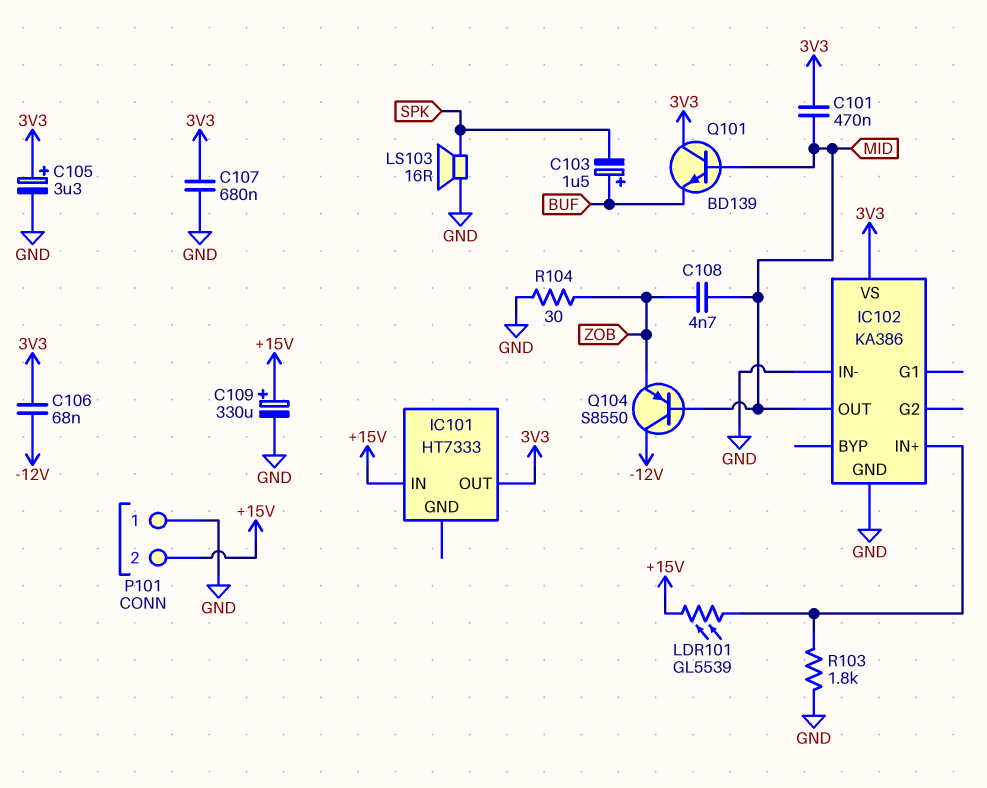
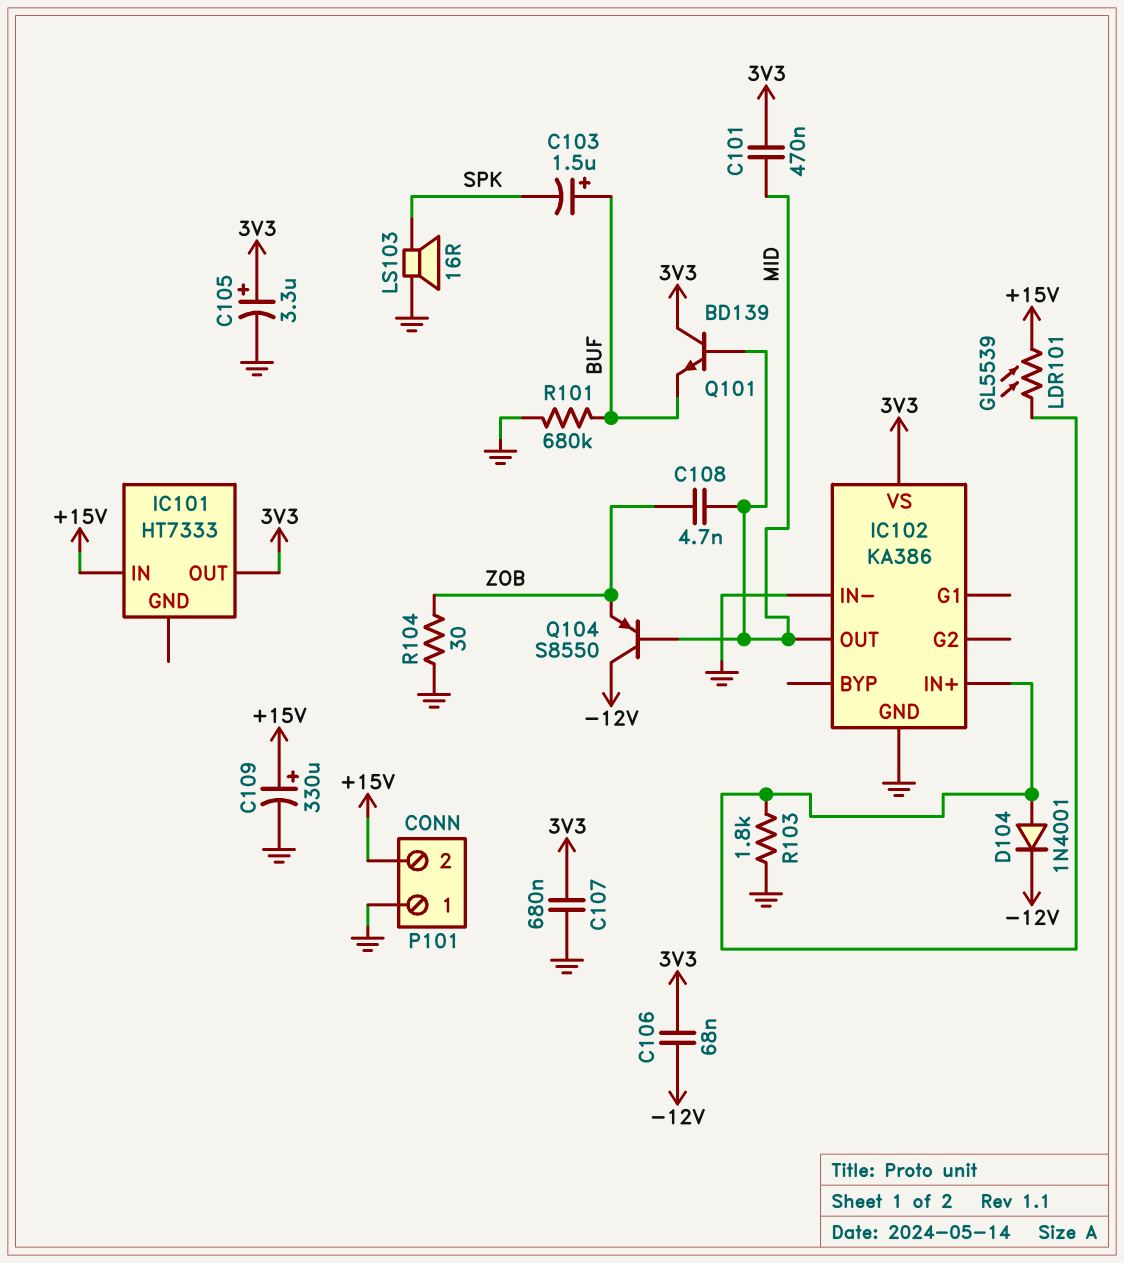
D104: none -> diode 1N4001 (A IC102/IN+, K -12V)
R101: none -> 680k (BUF, GND)

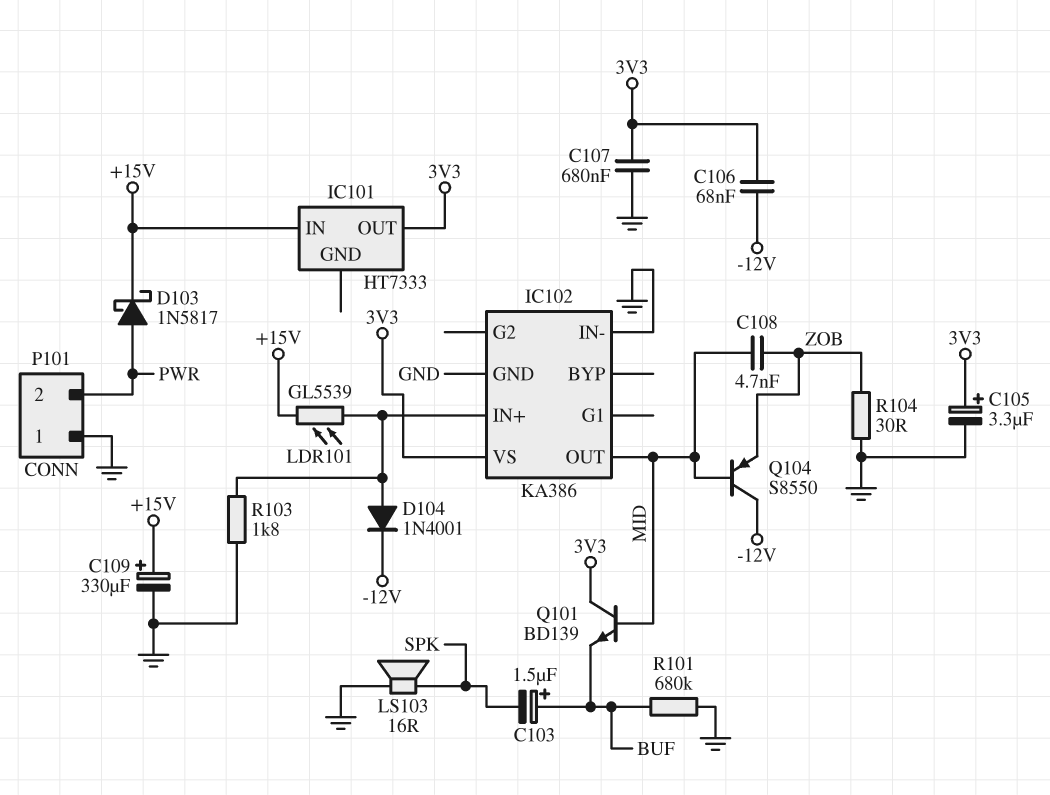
C101: 470nF (3V3, MID) -> none
D103: none -> schottky 1N5817 (A PWR, K +15V)
P101 pin 2: +15V -> PWR

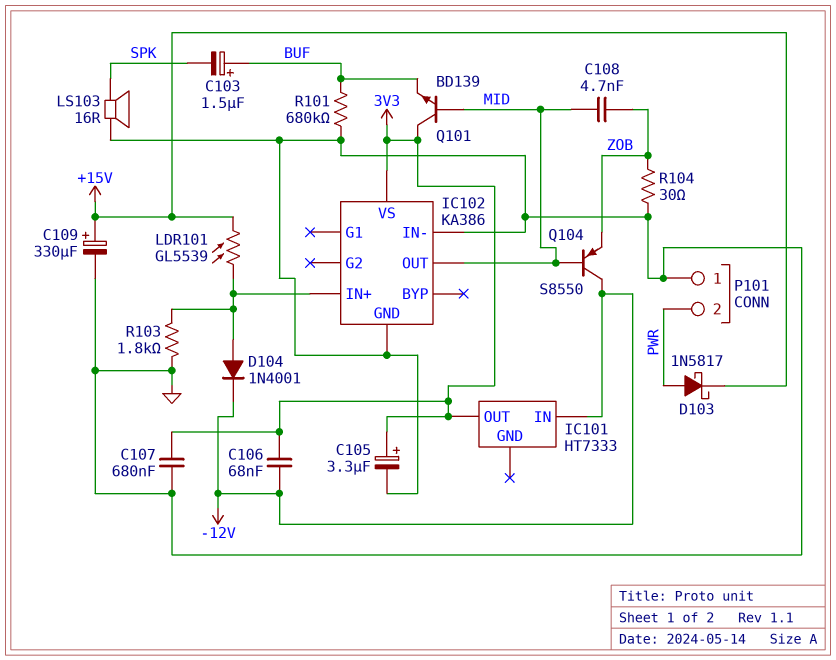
IC101 pin IN: +15V -> -12V

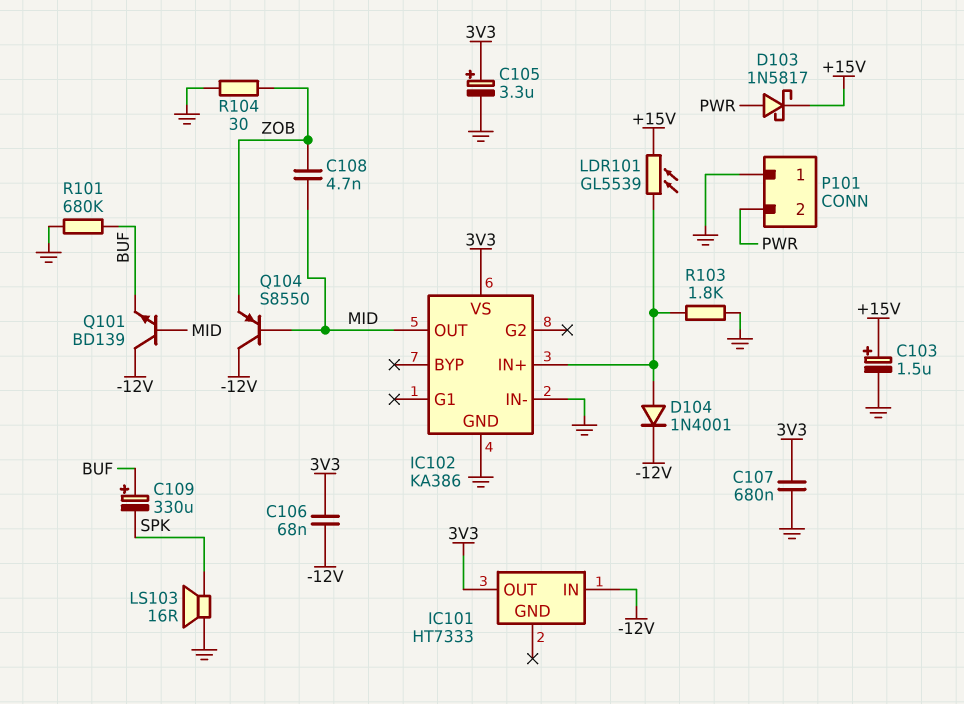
C103: 1.5uF (plus BUF, minus SPK) -> 1.5uF (plus +15V, minus GND)
C109: 330uF (plus +15V, minus GND) -> 330uF (plus BUF, minus SPK)
Q101: NPN BD139 (B MID, C 3V3, E BUF) -> NPN BD139 (B MID, C -12V, E BUF)

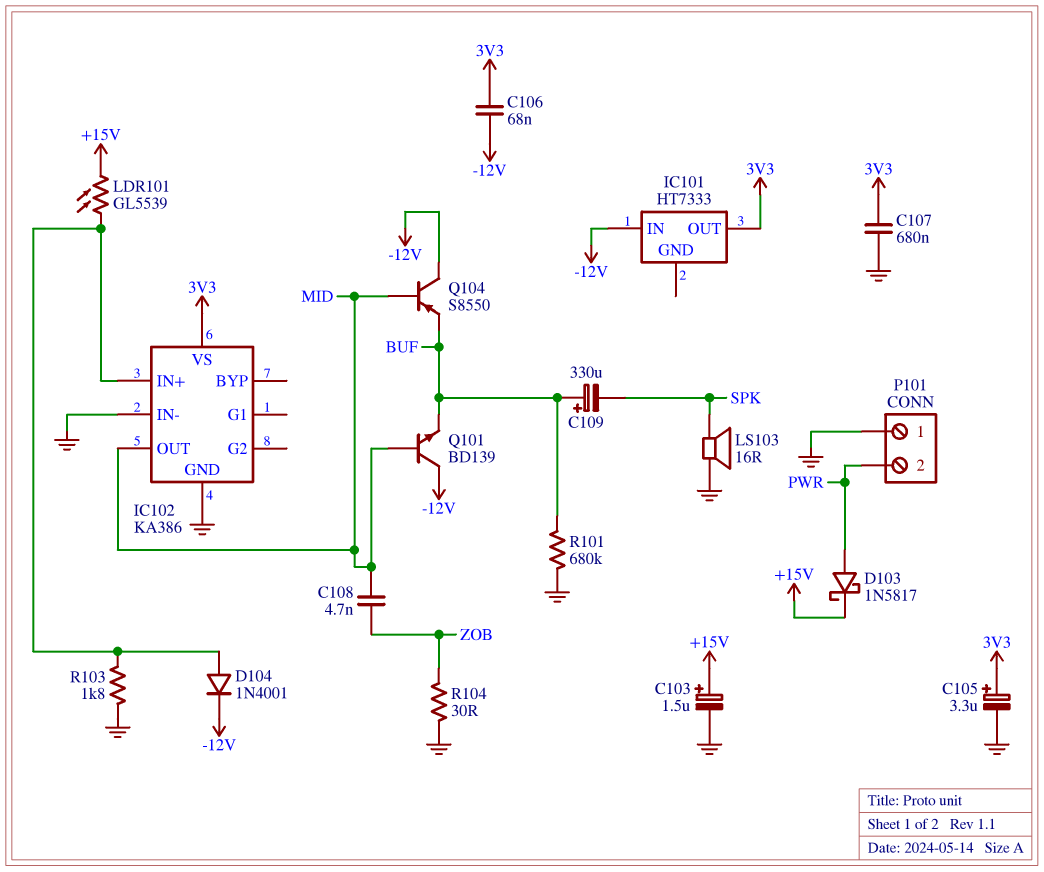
Q104: PNP S8550 (B MID, C -12V, E ZOB) -> PNP S8550 (B MID, C -12V, E BUF)

